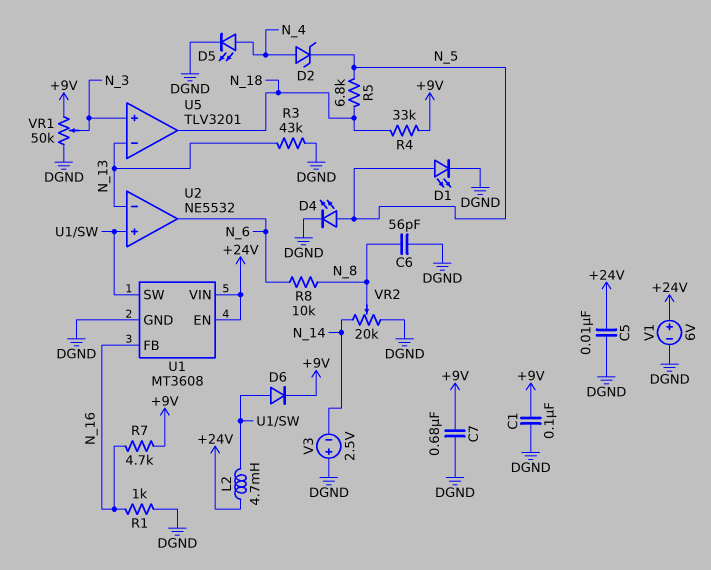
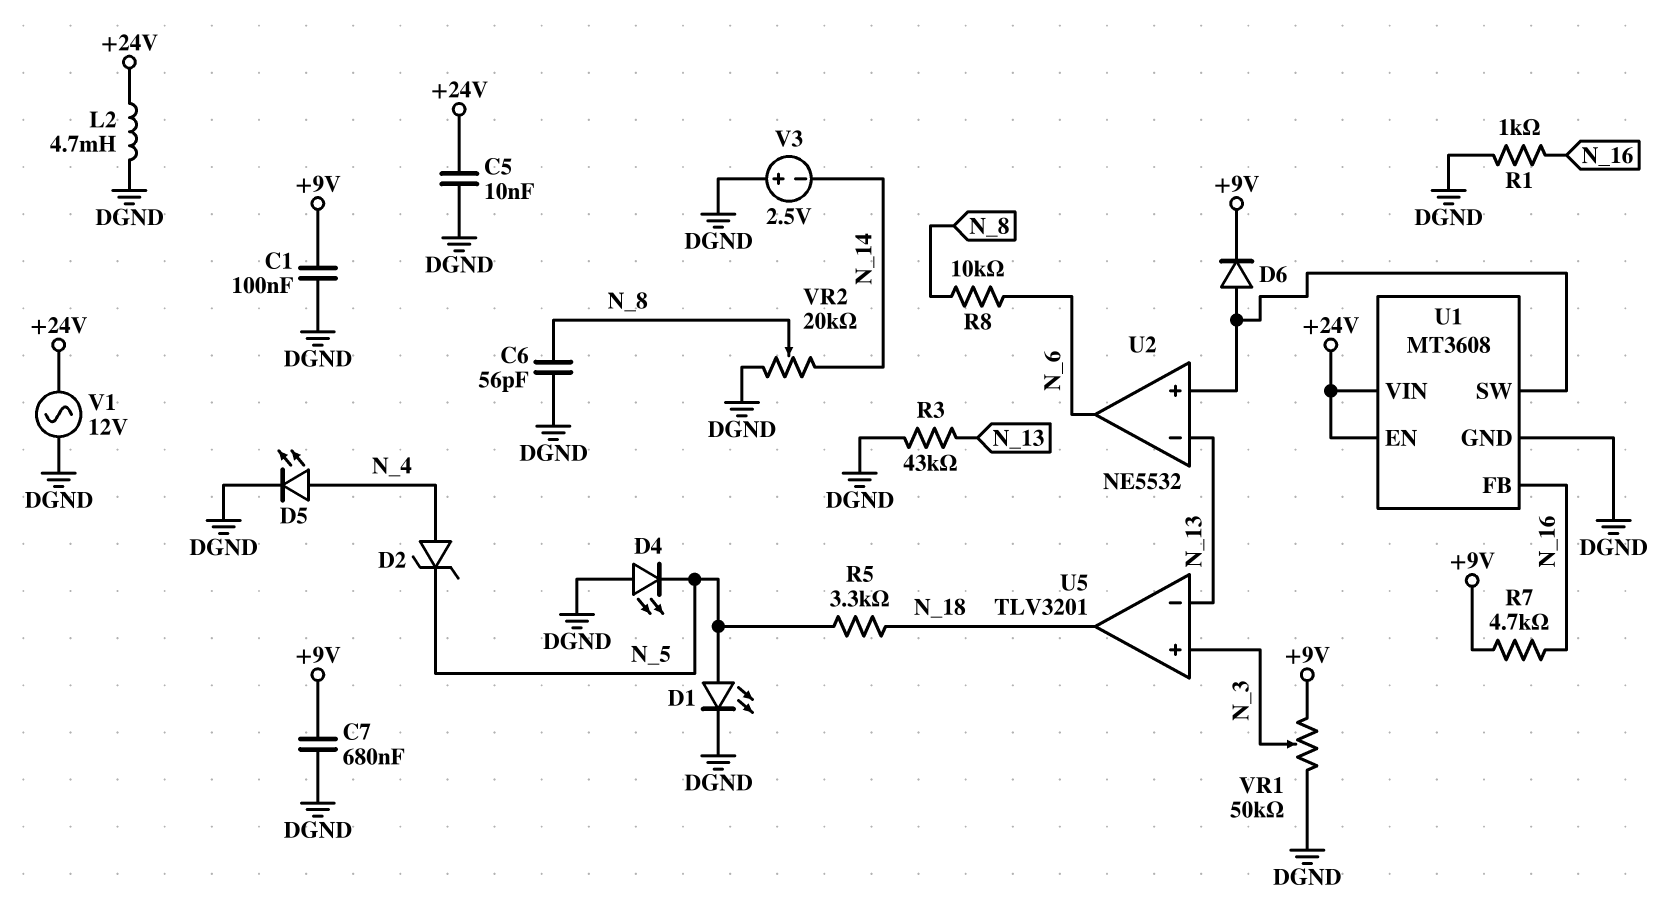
D4: LED (A N_5, K DGND) -> LED (A DGND, K N_5)
L2: 4.7mH (+24V, U1/SW) -> 4.7mH (+24V, DGND)
R4: 33k (+9V, N_18) -> none
R5: 6.8k (N_5, N_18) -> 3.3k (N_5, N_18)
V1: 6V (plus +24V, minus DGND) -> AC 12V (+24V, DGND)

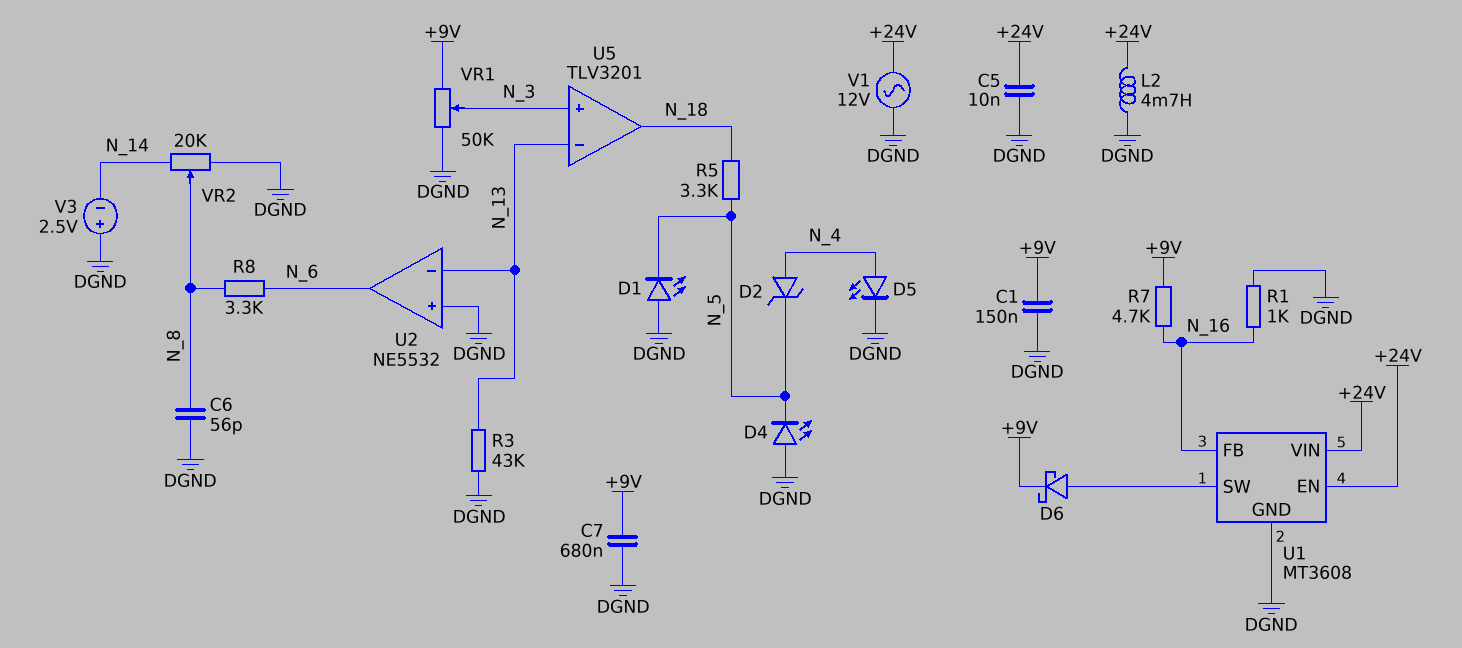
C1: 100nF (+9V, DGND) -> 150nF (+9V, DGND)
D1: LED (A N_5, K DGND) -> LED (A DGND, K N_5)
D6: diode (A U1/SW, K +9V) -> schottky (A U1/SW, K +9V)
R8: 10k (N_6, N_8) -> 3.3k (N_6, N_8)
U2 pin in+: U1/SW -> DGND

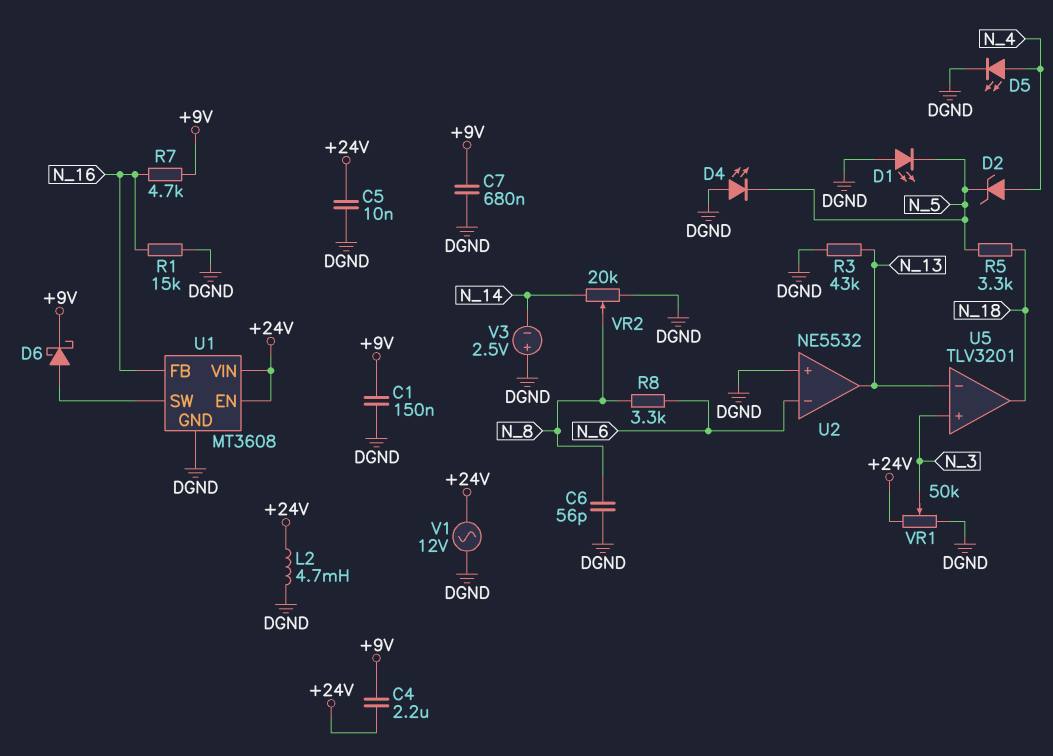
C4: none -> 2.2uF (+9V, +24V)
R1: 1k (DGND, N_16) -> 15k (DGND, N_16)
U2 pin in-: N_13 -> N_6
U2 pin out: N_6 -> N_13
VR1: 50k (+9V, DGND, wiper N_3) -> 50k (+24V, DGND, wiper N_3)

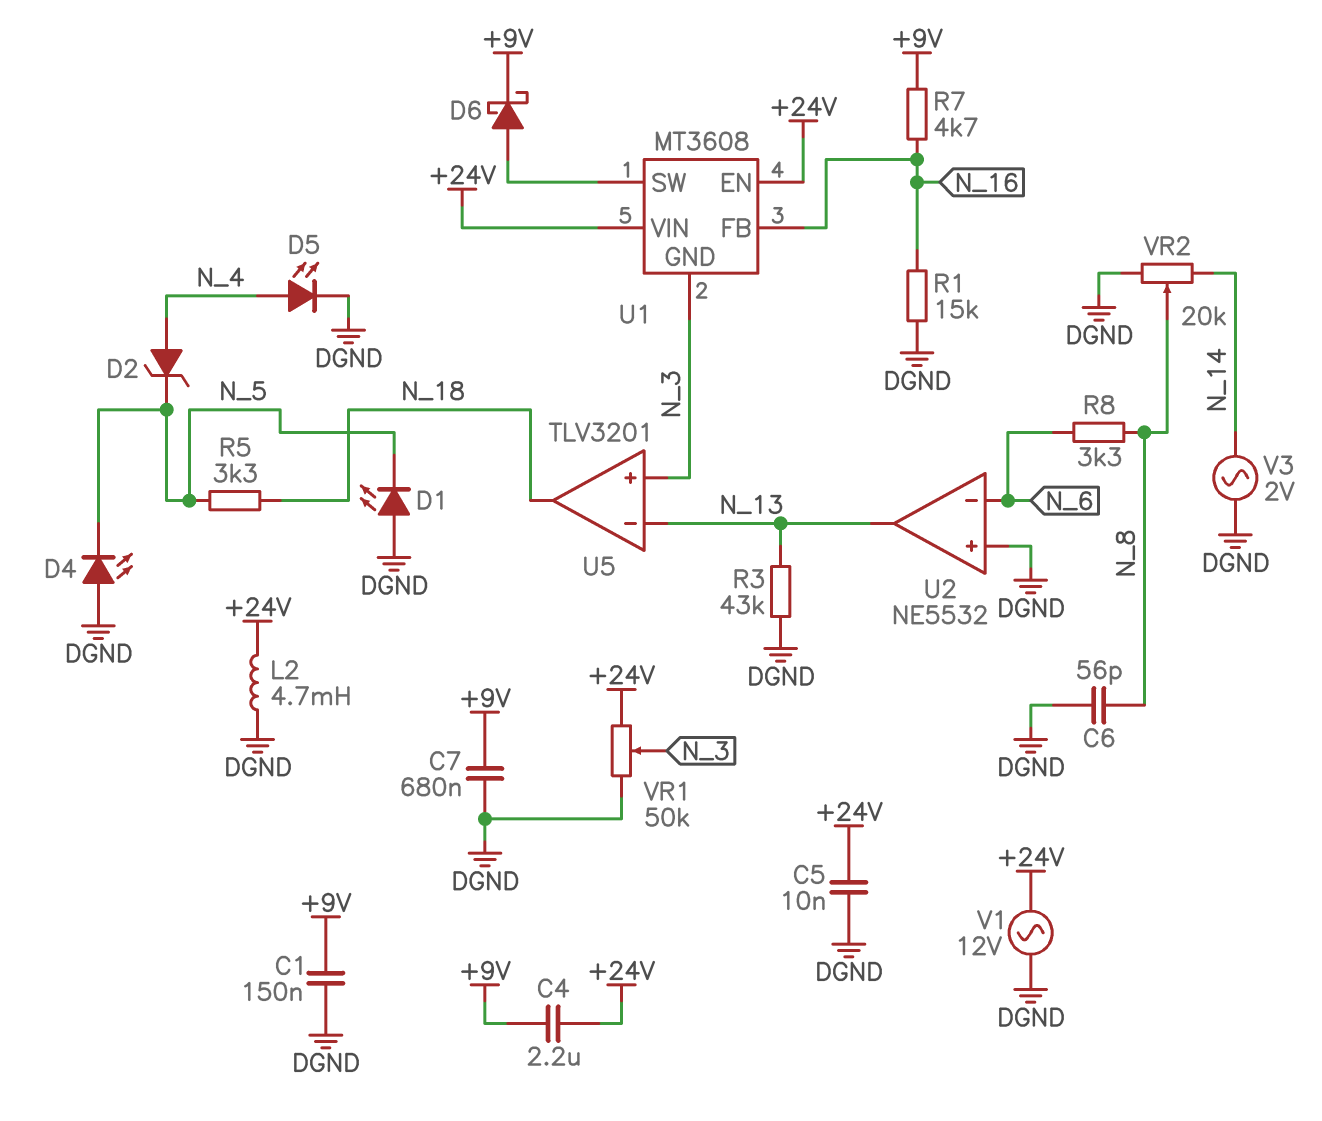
U1 pin GND: DGND -> N_3
V3: 2.5V (plus DGND, minus N_14) -> AC 2V (DGND, N_14)

